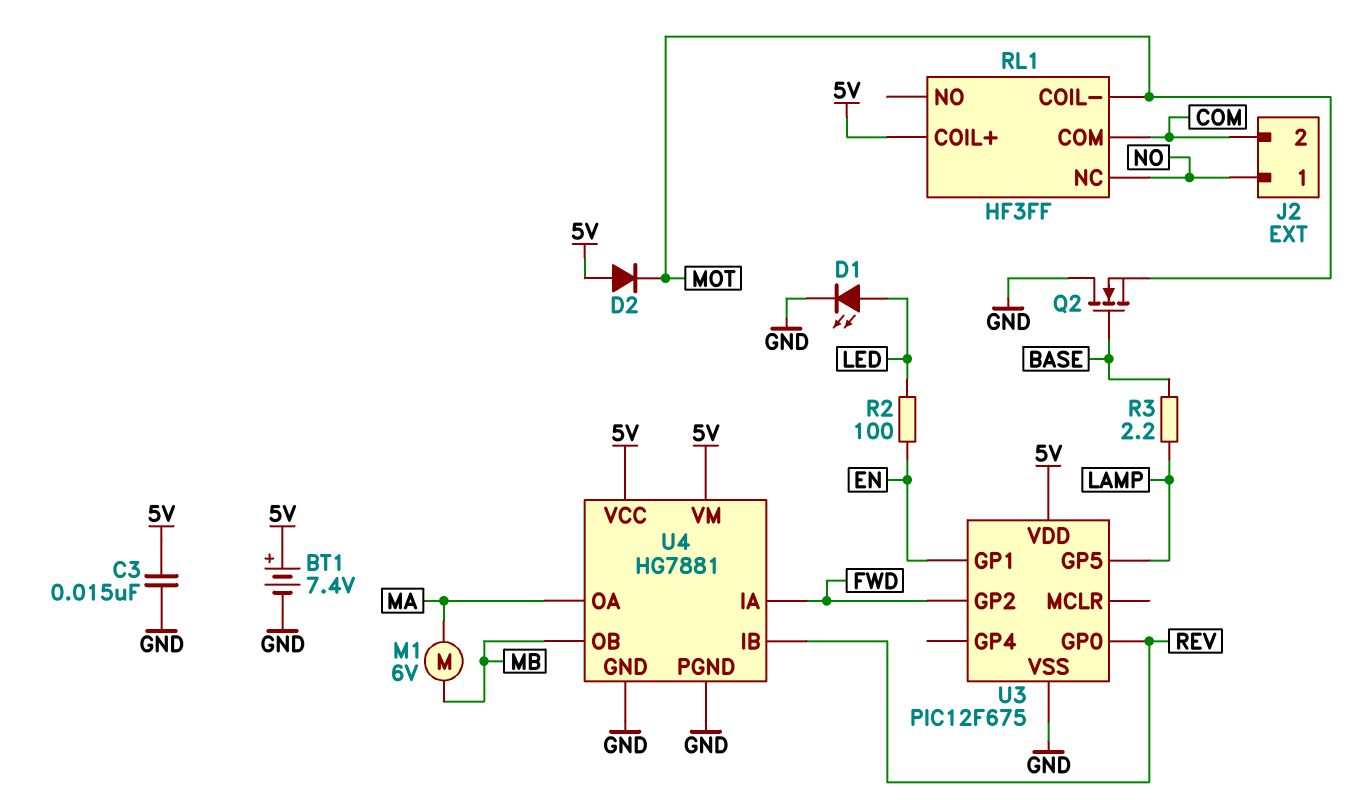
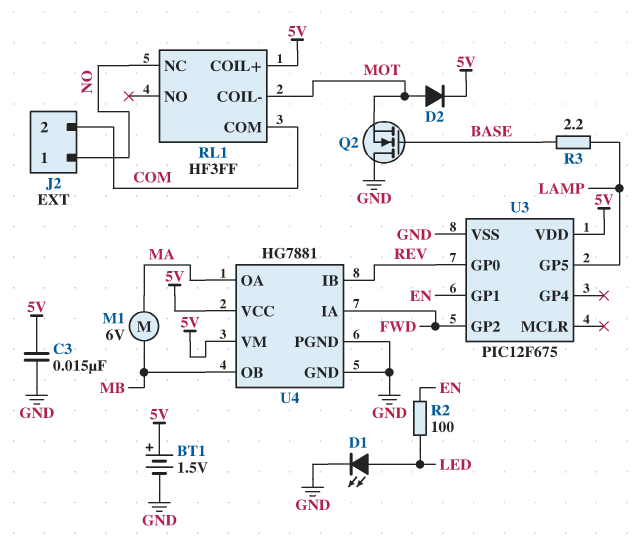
BT1: 7.4V (plus 5V, minus GND) -> 1.5V (plus 5V, minus GND)
D2: diode (A 5V, K MOT) -> diode (A MOT, K 5V)

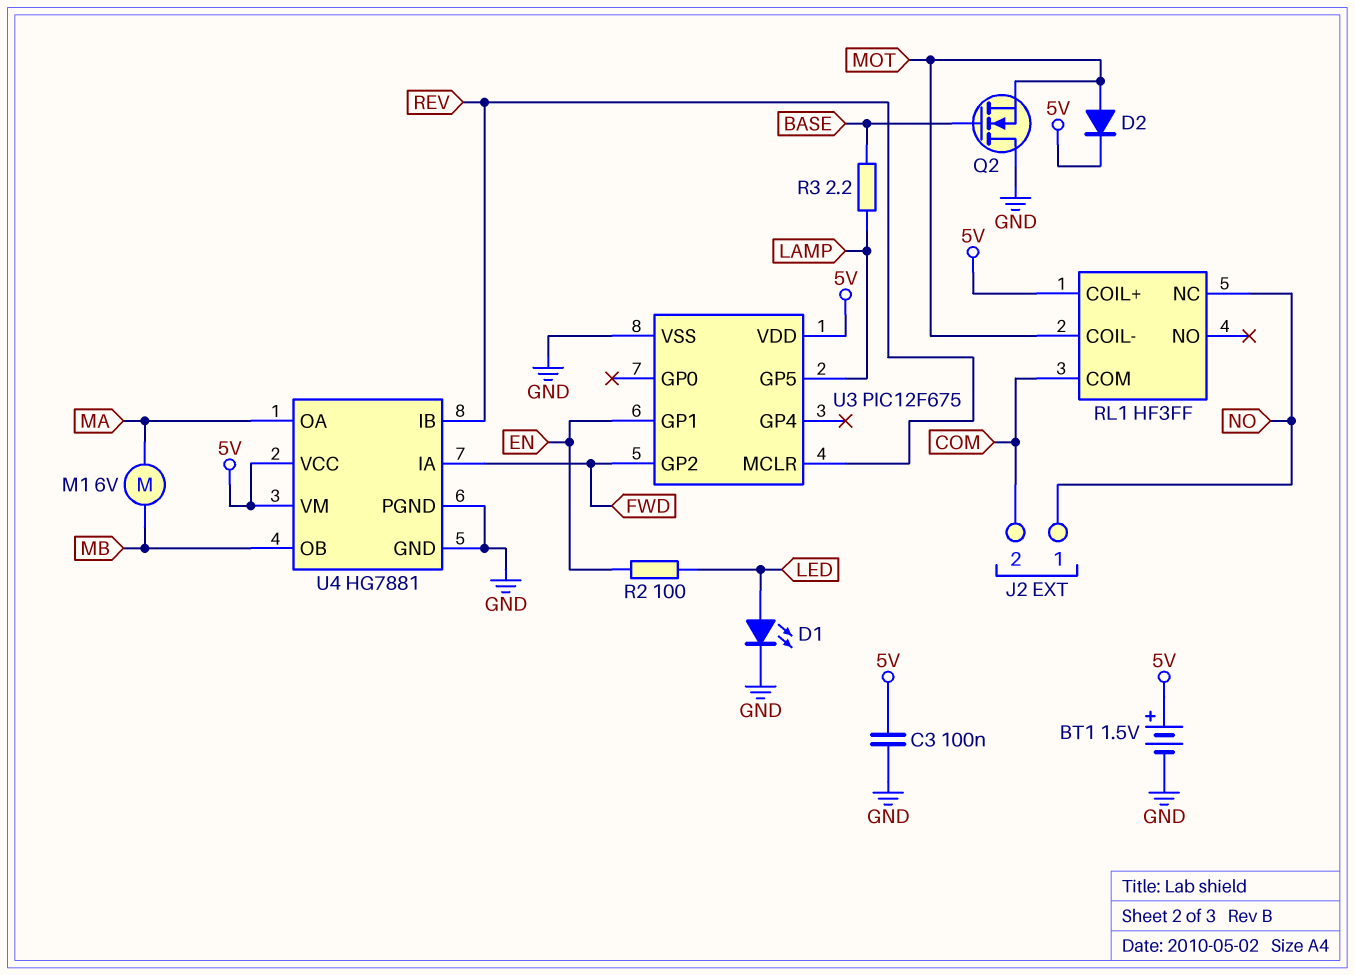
C3: 15nF (5V, GND) -> 100nF (5V, GND)
U3 pin GP0: REV -> none
U3 pin MCLR: none -> REV

